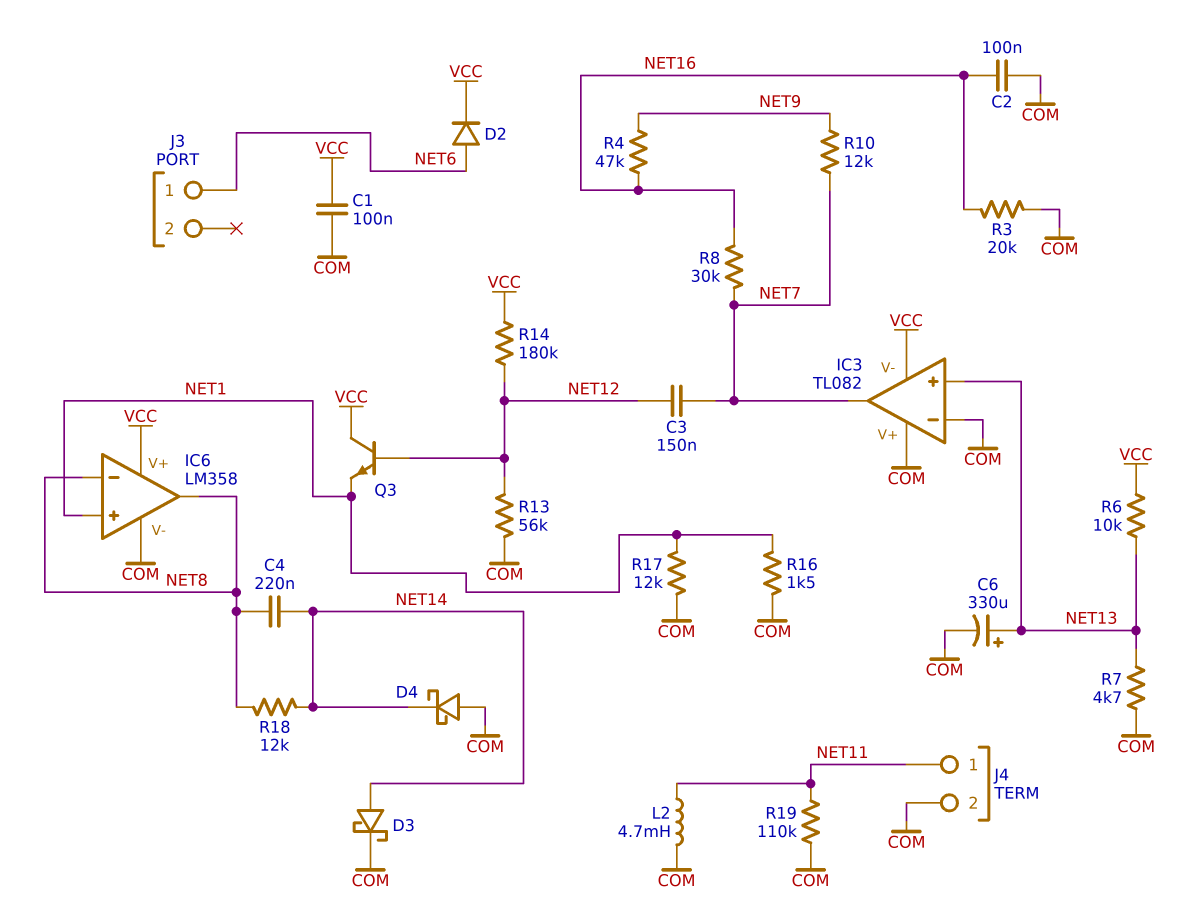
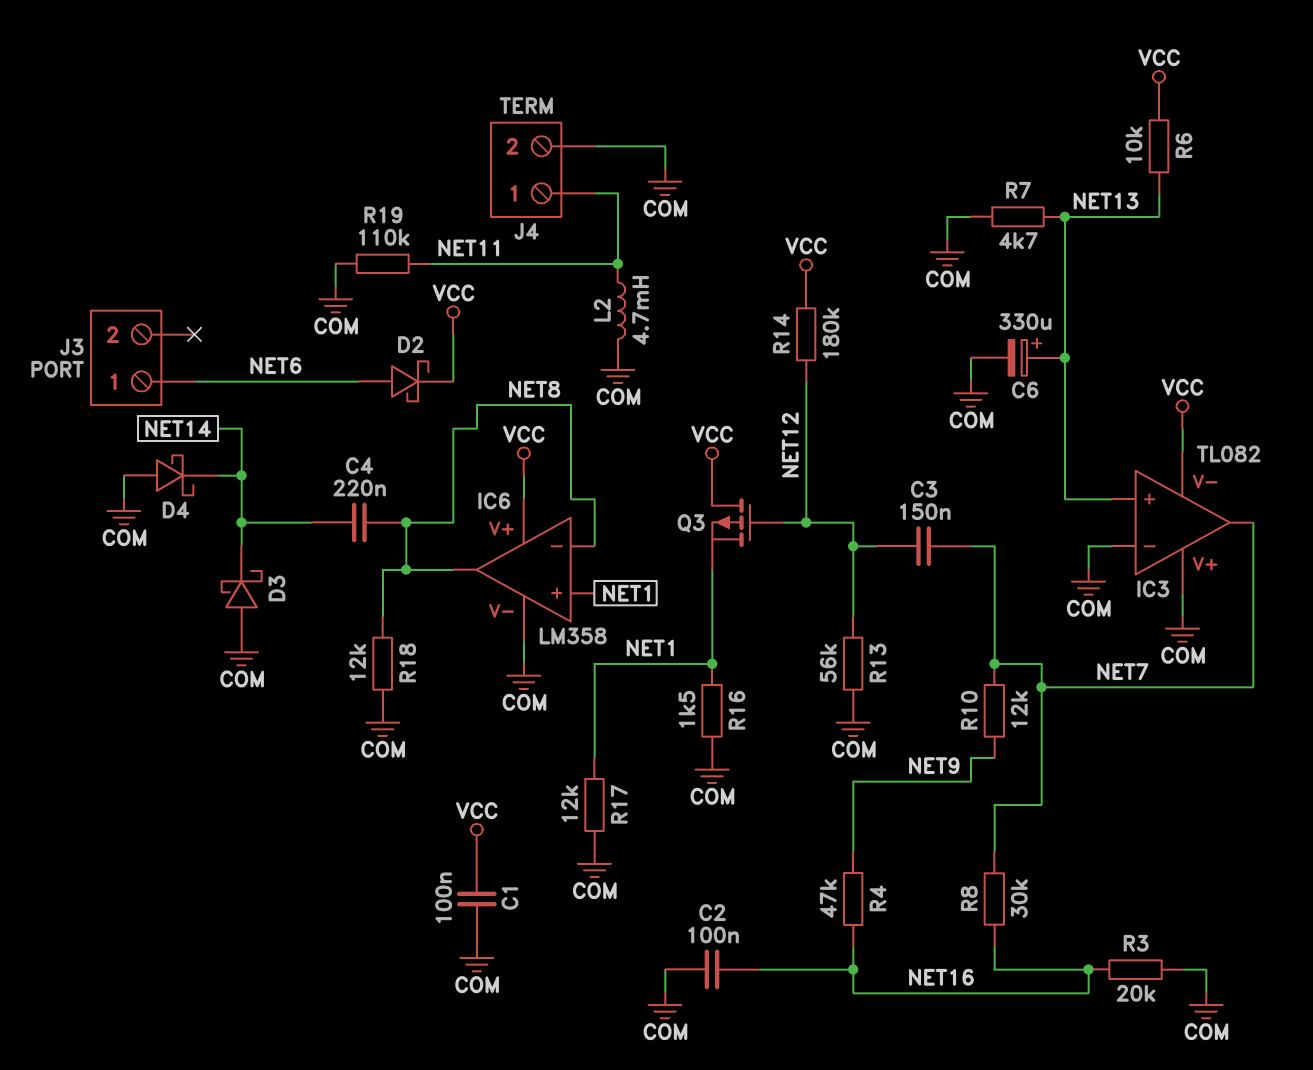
D2: diode (A NET6, K VCC) -> schottky (A NET6, K VCC)
D3: schottky (A NET14, K COM) -> schottky (A COM, K NET14)
Q3: NPN (B NET12, C VCC, E NET1) -> PMOS (G NET12, D VCC, S NET1)
R18: 12k (NET8, NET14) -> 12k (COM, NET8)

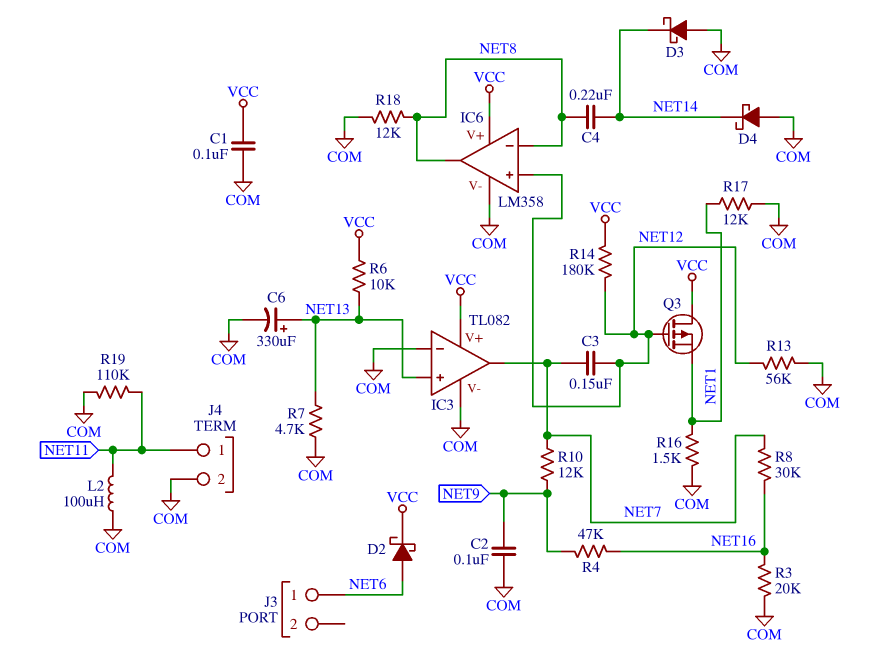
C2: 100nF (COM, NET16) -> 100nF (COM, NET9)
IC3 pin V+: COM -> VCC
IC3 pin V-: VCC -> COM
IC6 pin in+: NET1 -> NET12
L2: 4.7mH (COM, NET11) -> 100uH (COM, NET11)

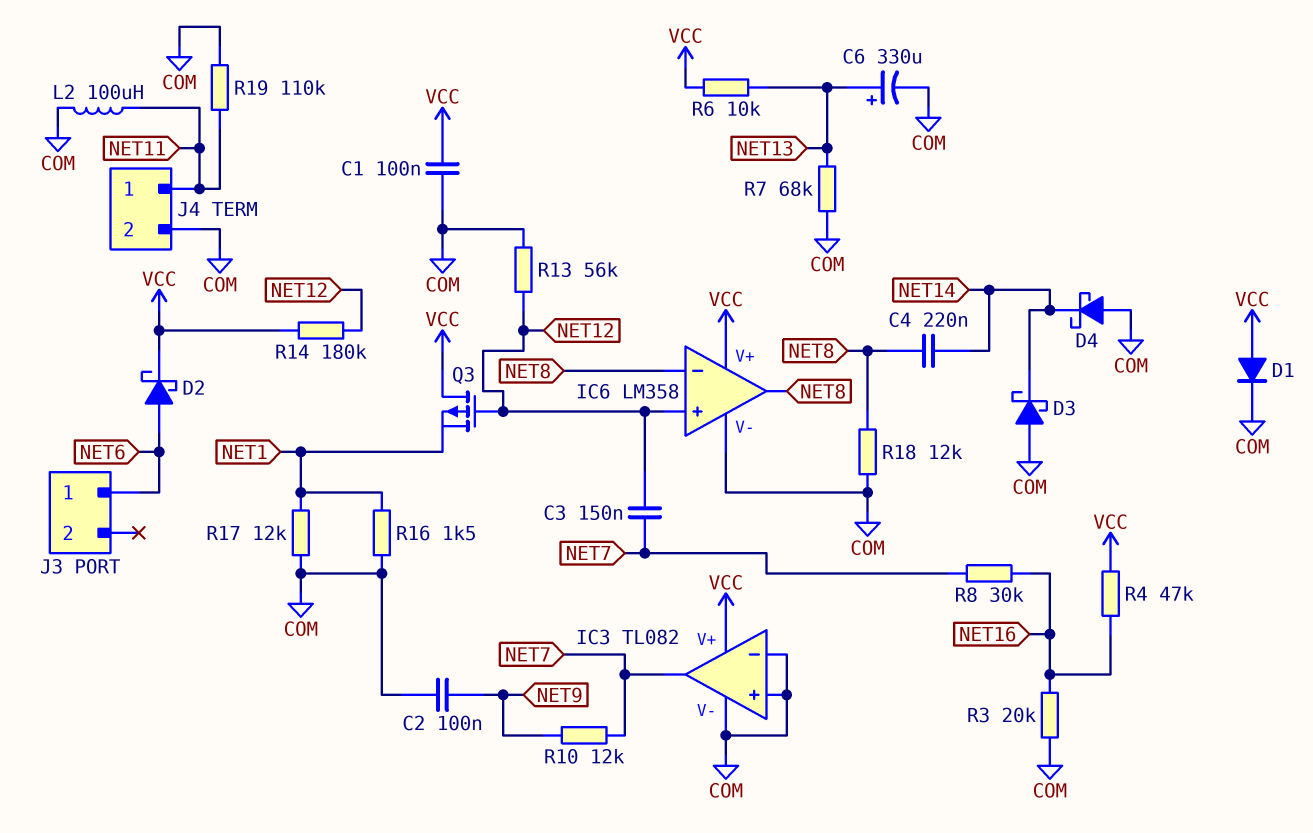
D1: none -> diode (A VCC, K COM)
IC3 pin in+: NET13 -> COM
R4: 47k (NET9, NET16) -> 47k (NET16, VCC)
R7: 4.7k (COM, NET13) -> 68k (COM, NET13)

